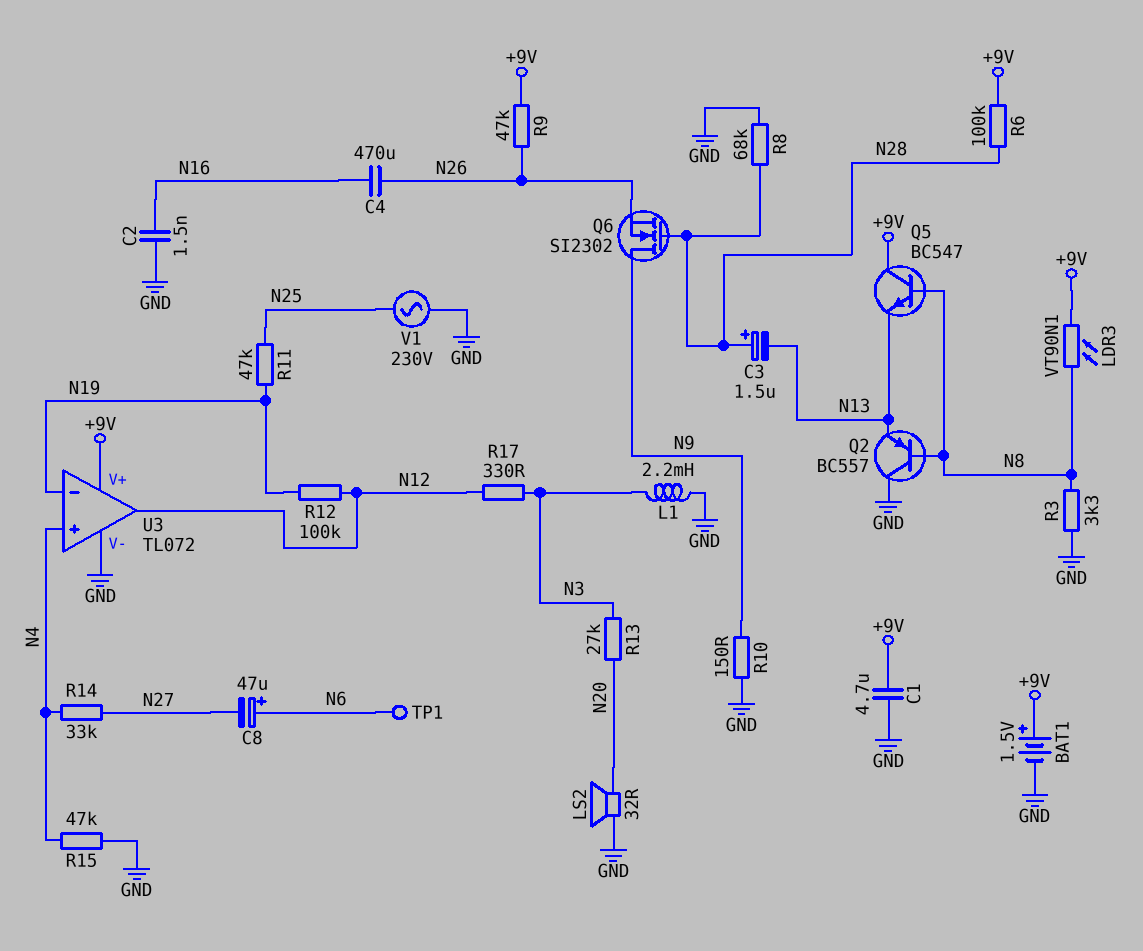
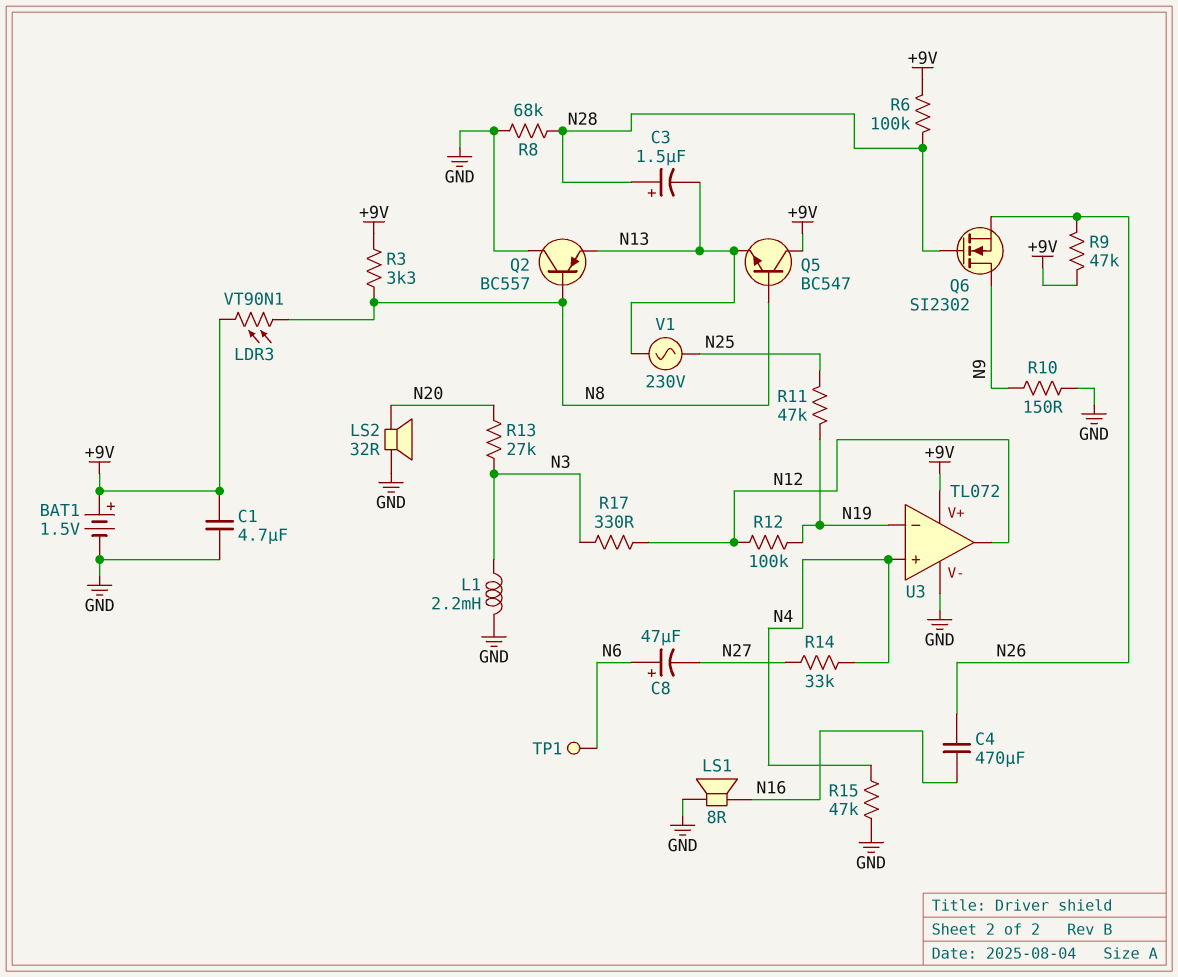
C2: 1.5nF (GND, N16) -> none
LS1: none -> speaker 8R (GND, N16)
R3: 3.3k (GND, N8) -> 3.3k (+9V, N8)
V1: AC 230V (GND, N25) -> AC 230V (N13, N25)

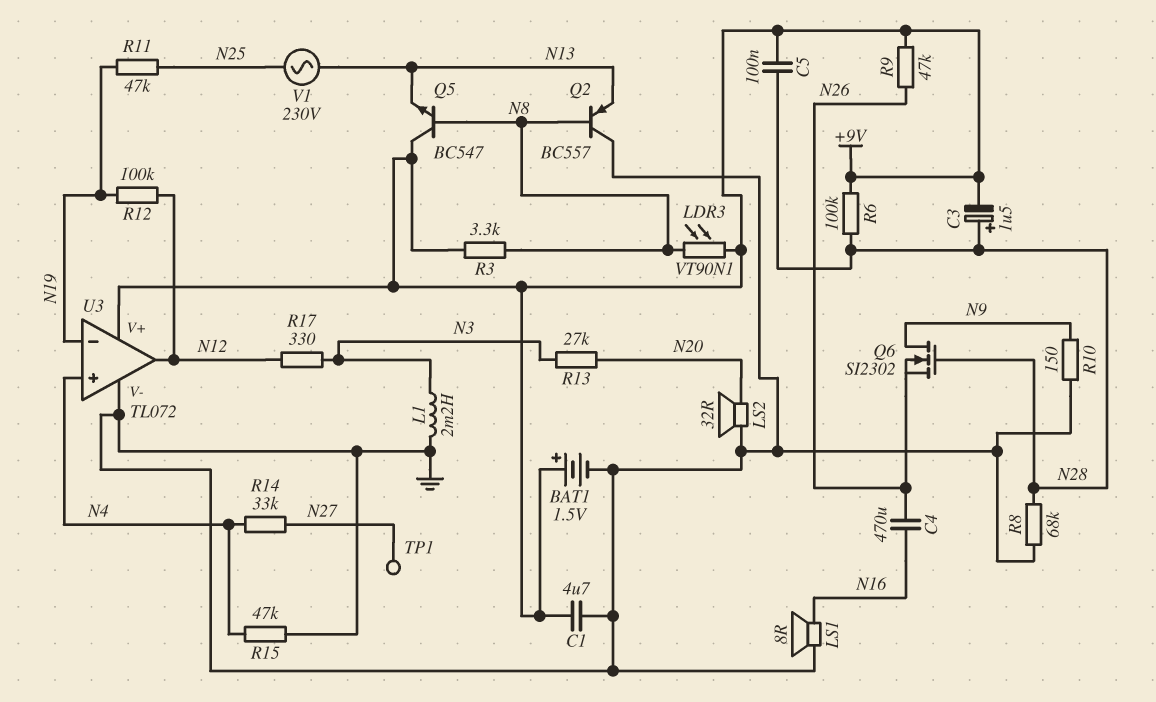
C3: 1.5uF (plus N28, minus N13) -> 1.5uF (plus N28, minus +9V)
C5: none -> 100nF (+9V, N28)
C8: 47uF (plus N6, minus N27) -> none
TP1: test point (N6) -> test point (N27)

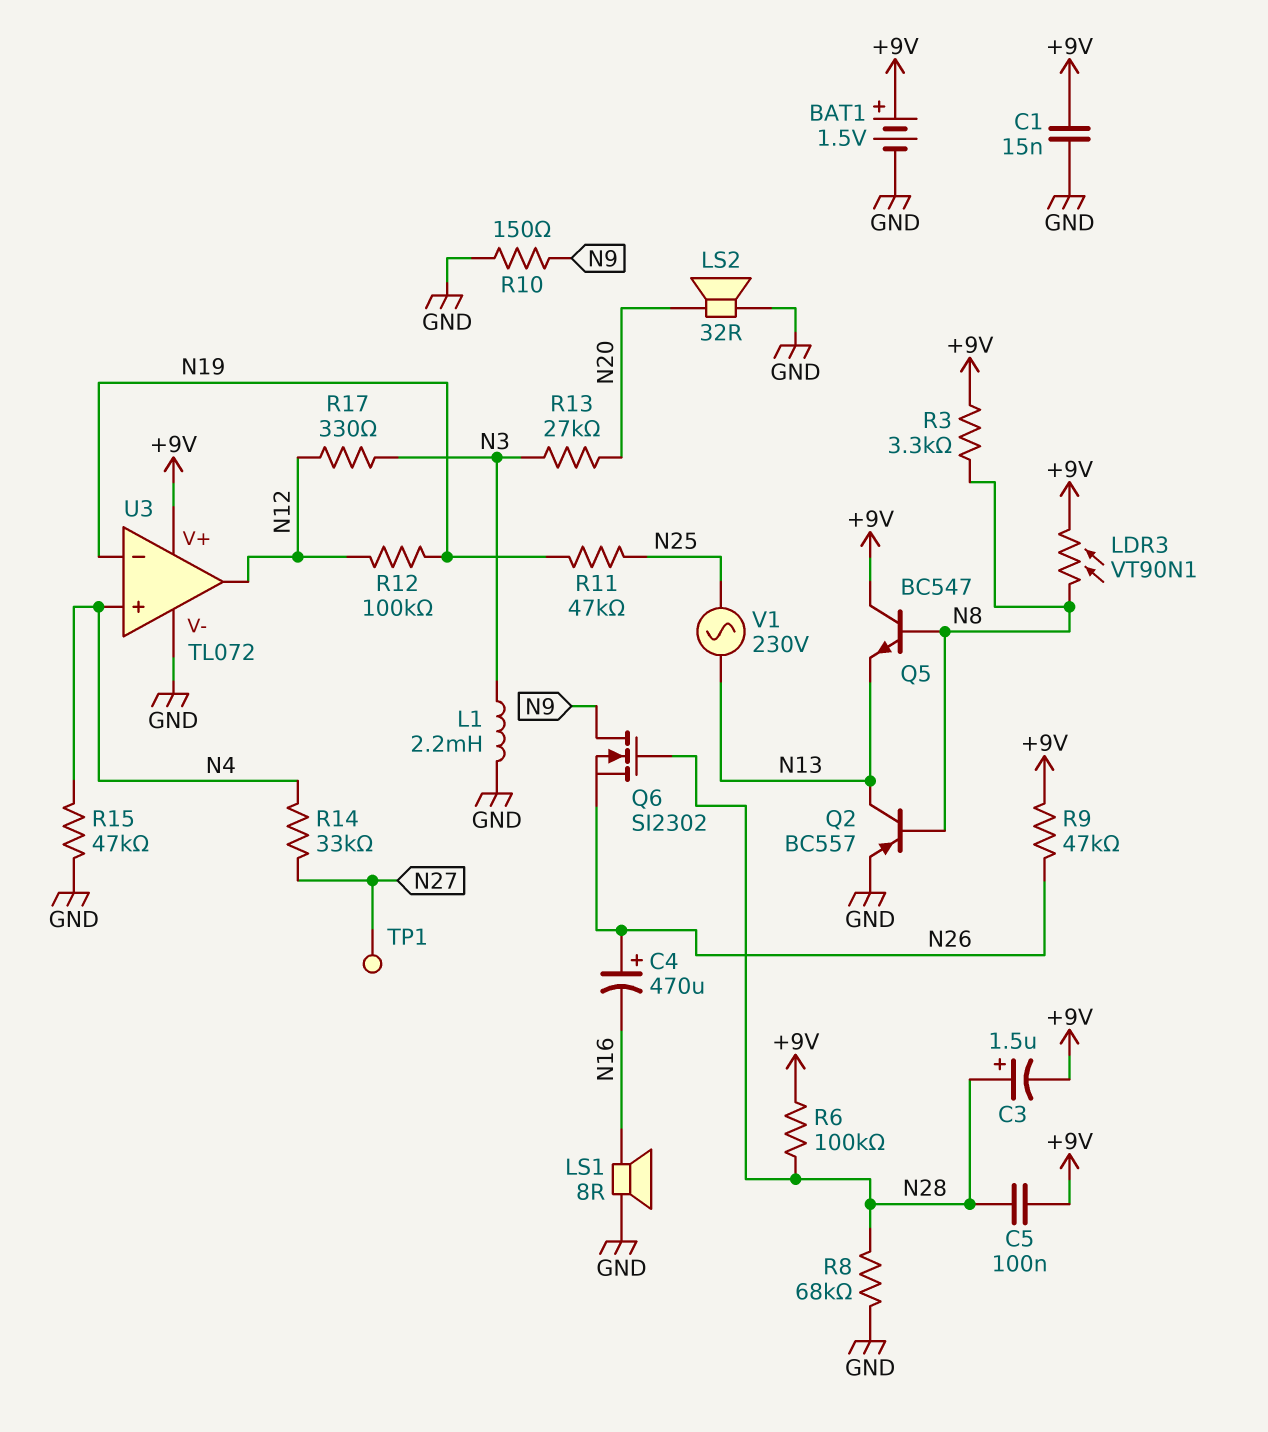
C1: 4.7uF (+9V, GND) -> 15nF (+9V, GND)
C4: 470uF (N16, N26) -> 470uF (plus N26, minus N16)
Q2: PNP BC557 (B N8, C GND, E N13) -> PNP BC557 (B N8, C N13, E GND)

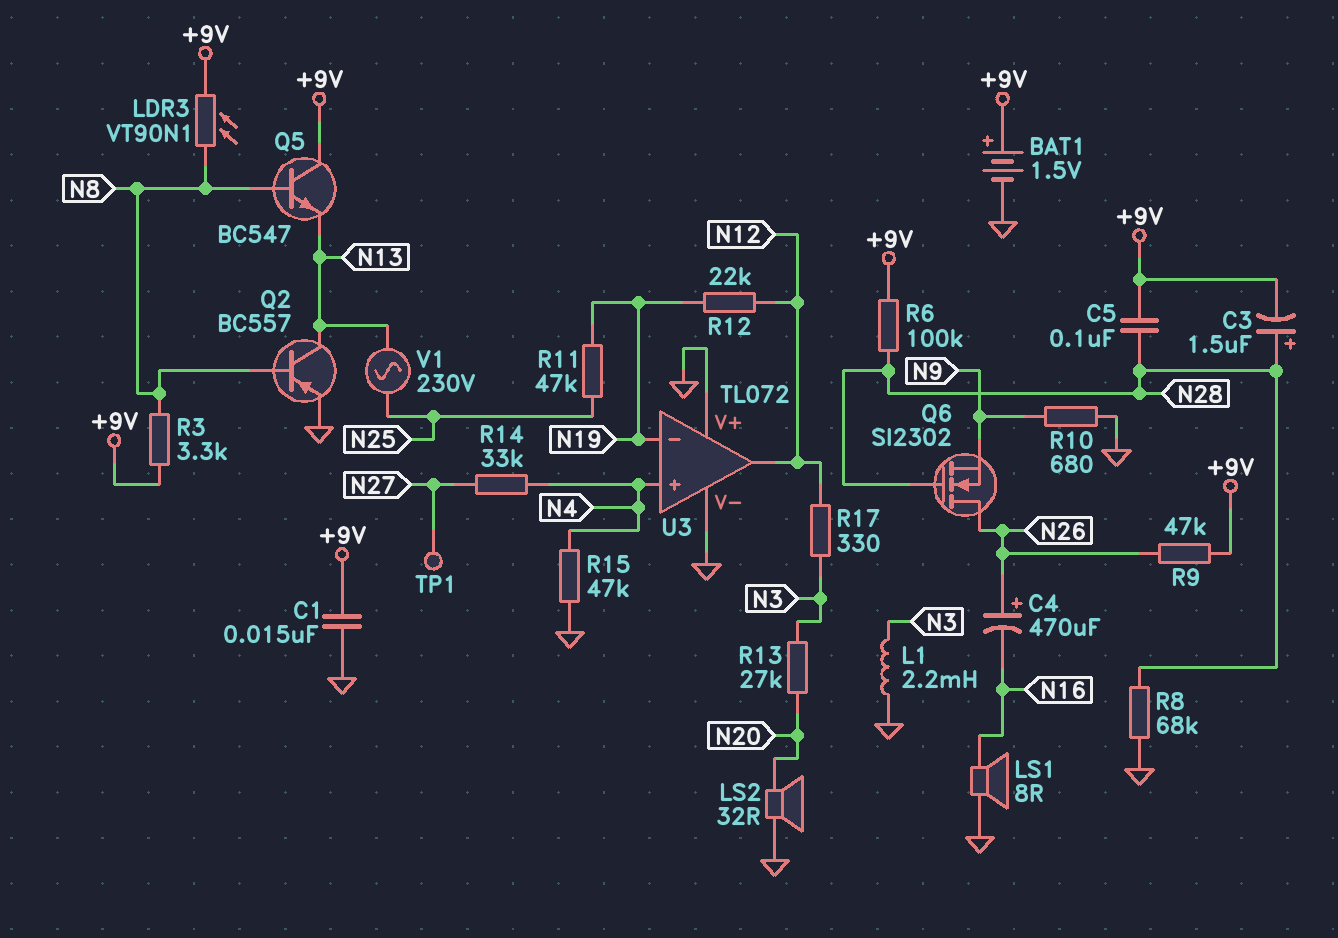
Q6: NMOS SI2302 (G N28, D N9, S N26) -> NMOS SI2302 (G N28, D N26, S N9)
R10: 150 (GND, N9) -> 680 (GND, N9)
R12: 100k (N12, N19) -> 22k (N12, N19)
U3 pin V+: +9V -> GND

